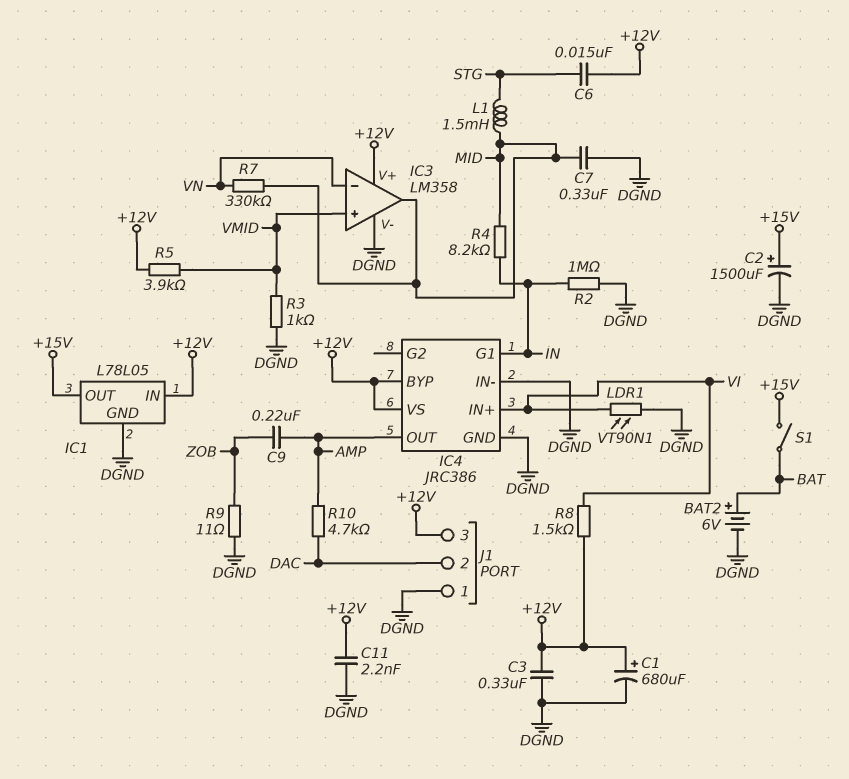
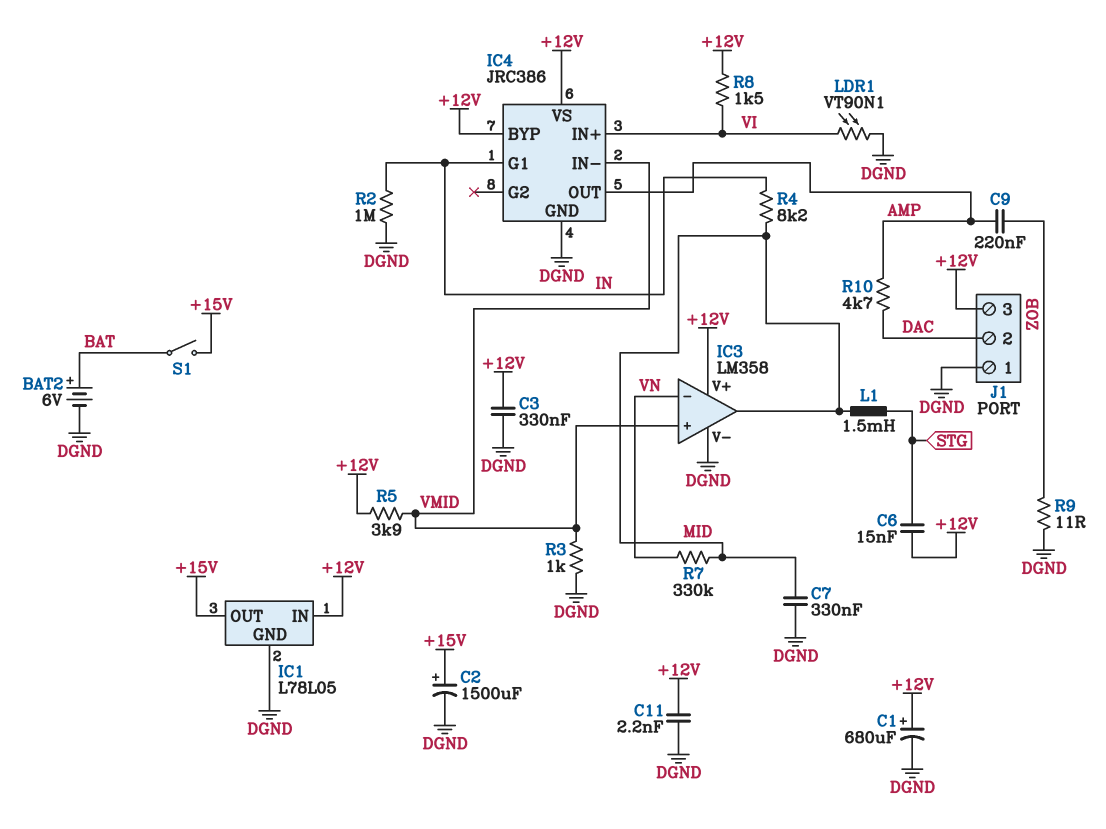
IC4 pin IN-: DGND -> VMID

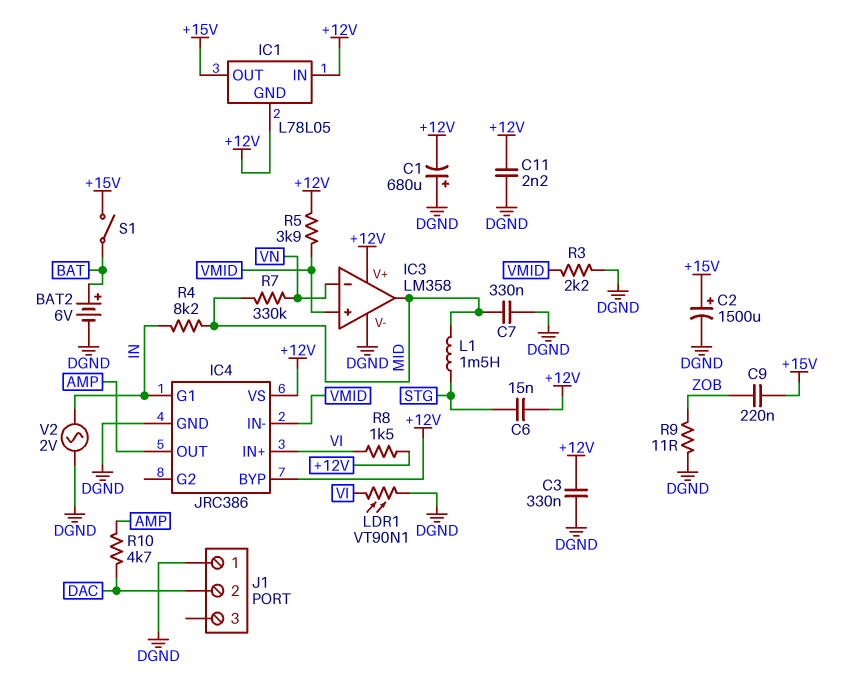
C1: 680uF (plus +12V, minus DGND) -> 680uF (plus DGND, minus +12V)
C9: 220nF (AMP, ZOB) -> 220nF (+15V, ZOB)
IC1 pin GND: DGND -> +12V
J1 pin 3: +12V -> none
R2: 1M (DGND, IN) -> none
R3: 1k (DGND, VMID) -> 2.2k (DGND, VMID)
V2: none -> AC 2V (DGND, IN)

